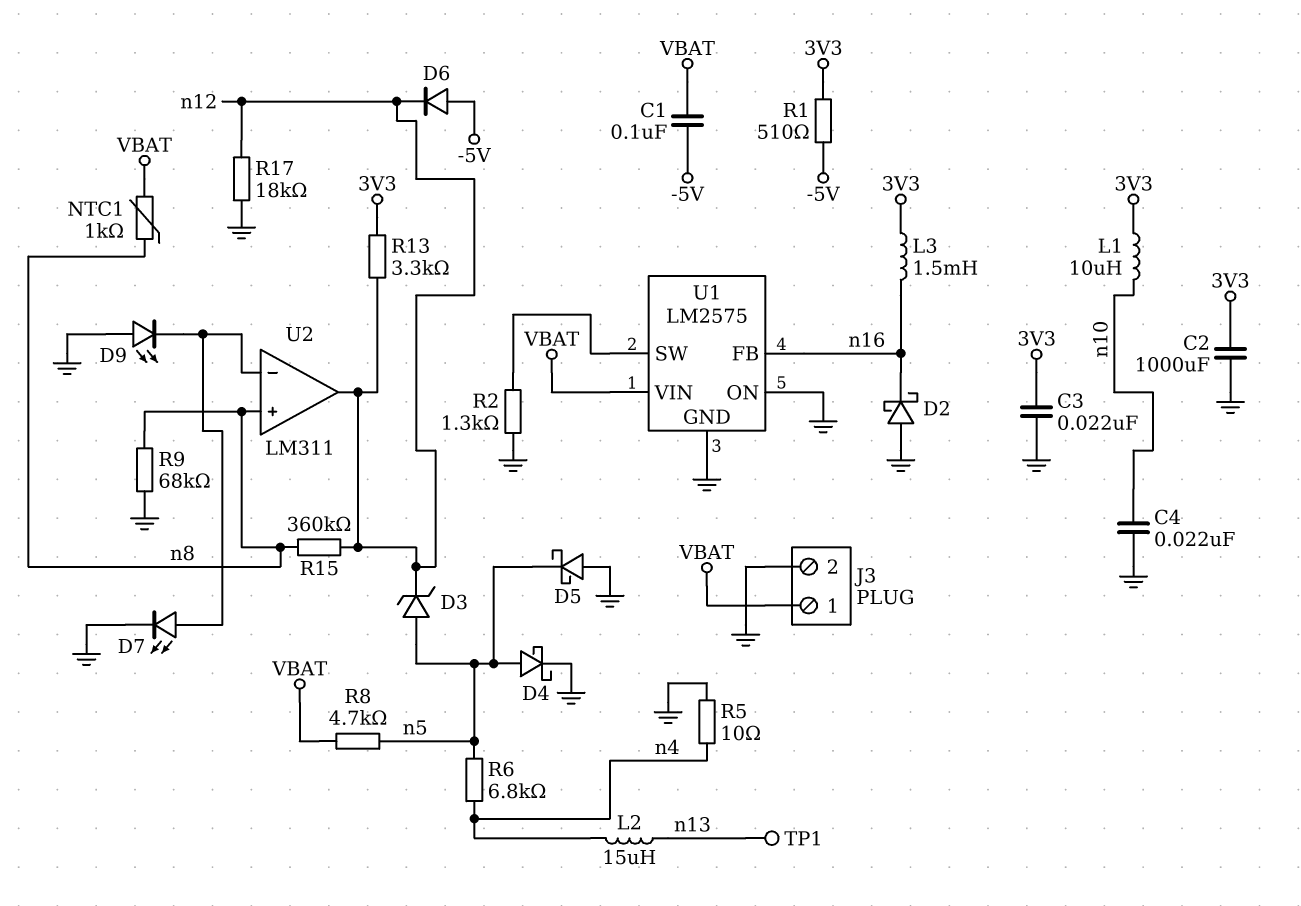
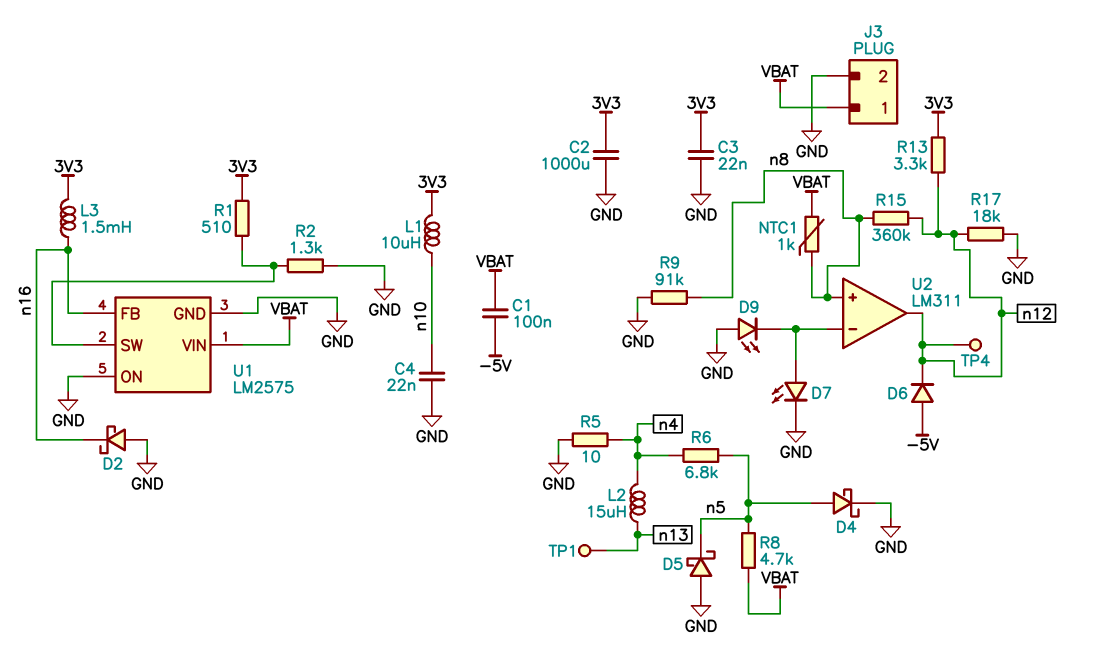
D3: zener (A n5, K n12) -> none
R1: 510 (-5V, 3V3) -> 510 (3V3, U1/SW)
R9: 68k (GND, n8) -> 91k (GND, n8)
TP4: none -> test point (n12)

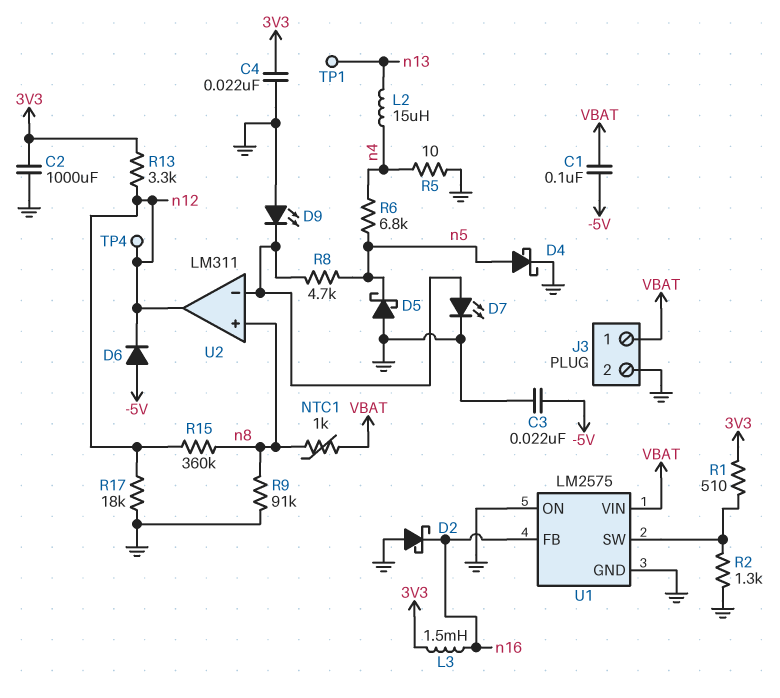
C3: 22nF (3V3, GND) -> 22nF (-5V, GND)
C4: 22nF (GND, n10) -> 22nF (3V3, GND)
L1: 10uH (3V3, n10) -> none
R8: 4.7k (VBAT, n5) -> 4.7k (U2/in-, n5)

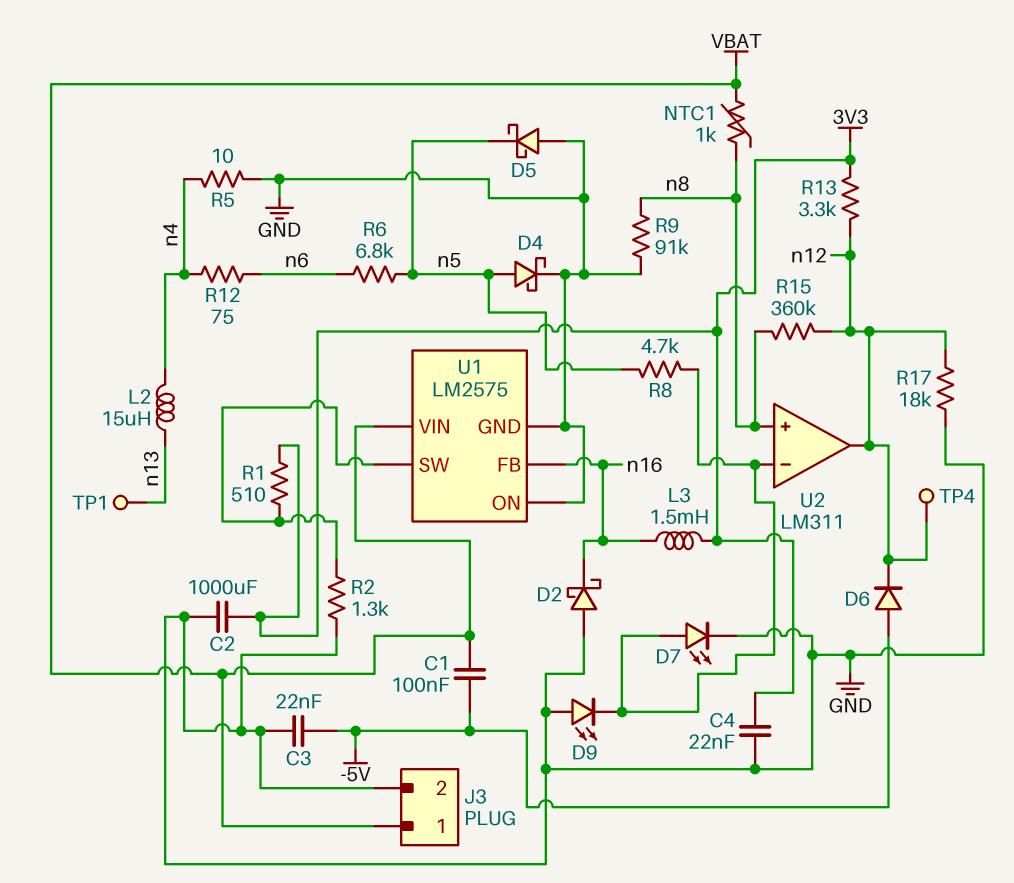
R6: 6.8k (n4, n5) -> 6.8k (n5, n6)
R12: none -> 75 (n4, n6)

